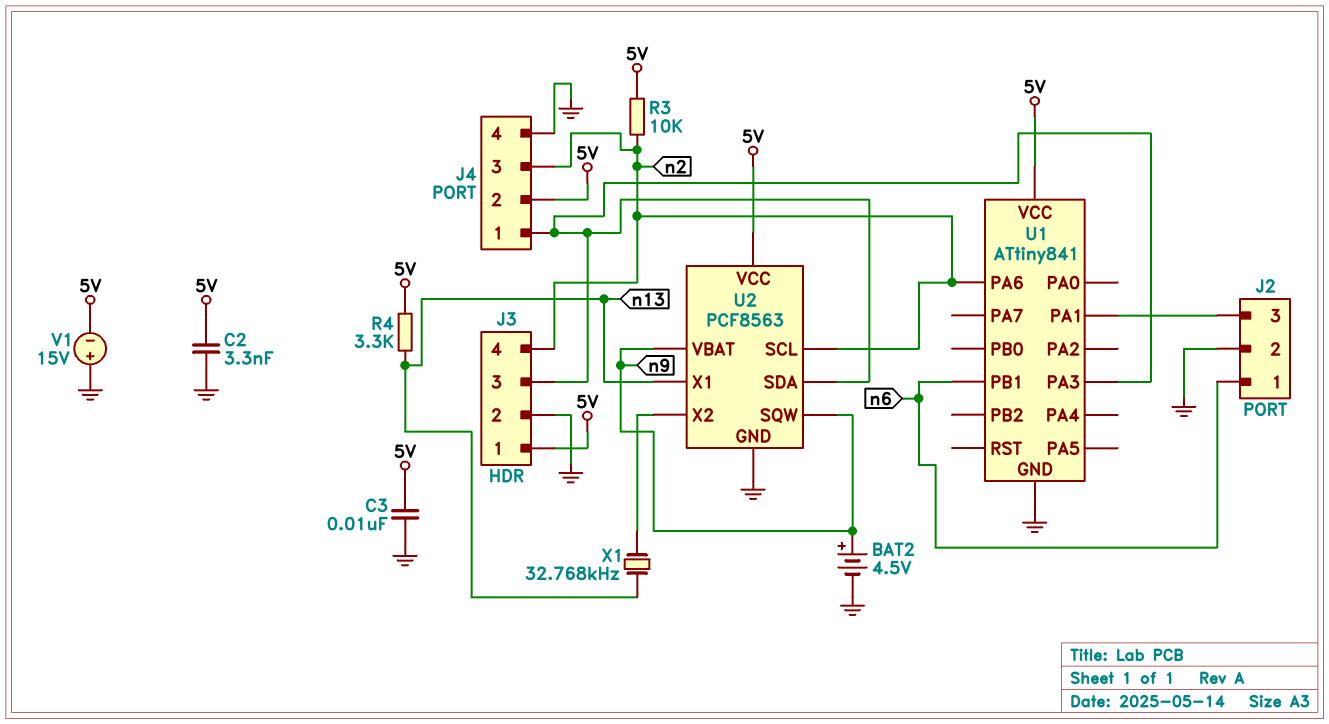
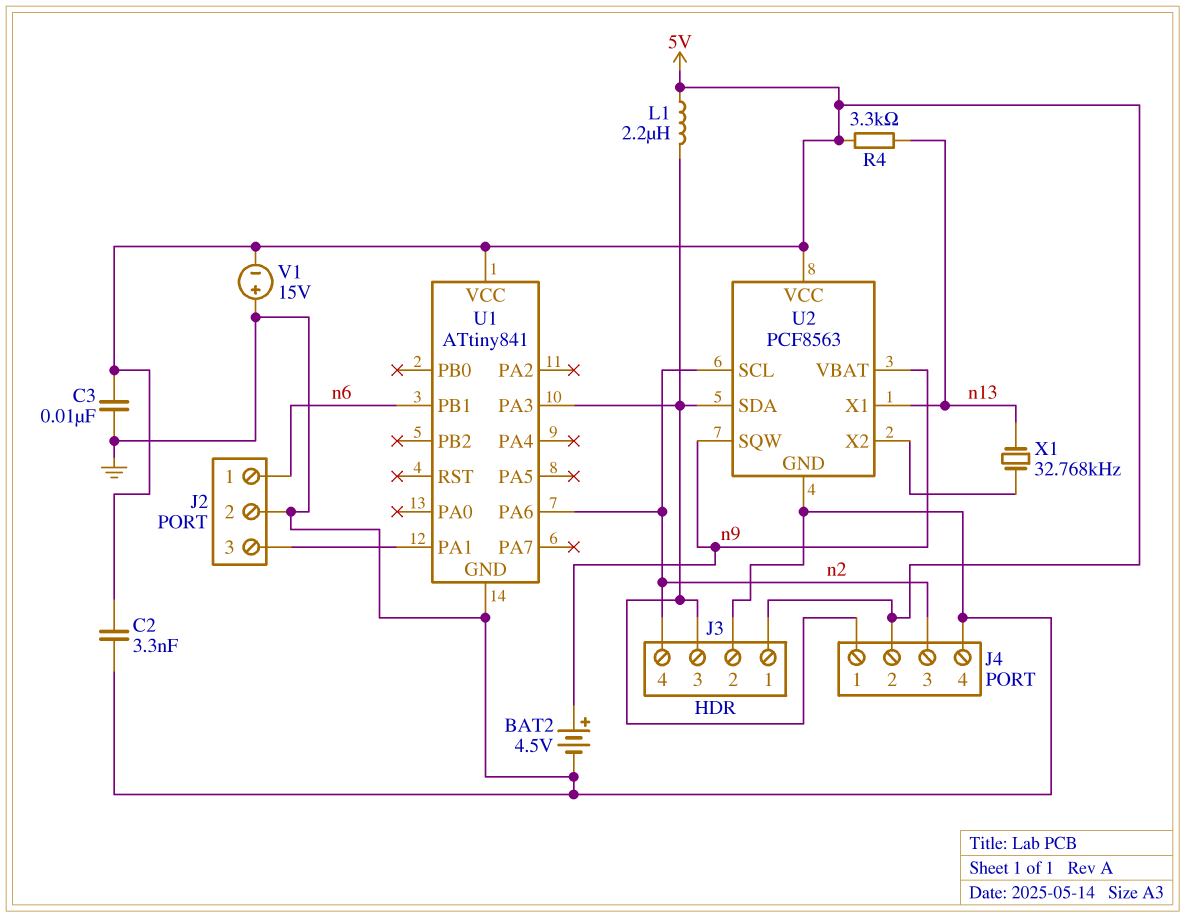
L1: none -> 2.2uH (5V, J3/3)
R3: 10k (5V, n2) -> none

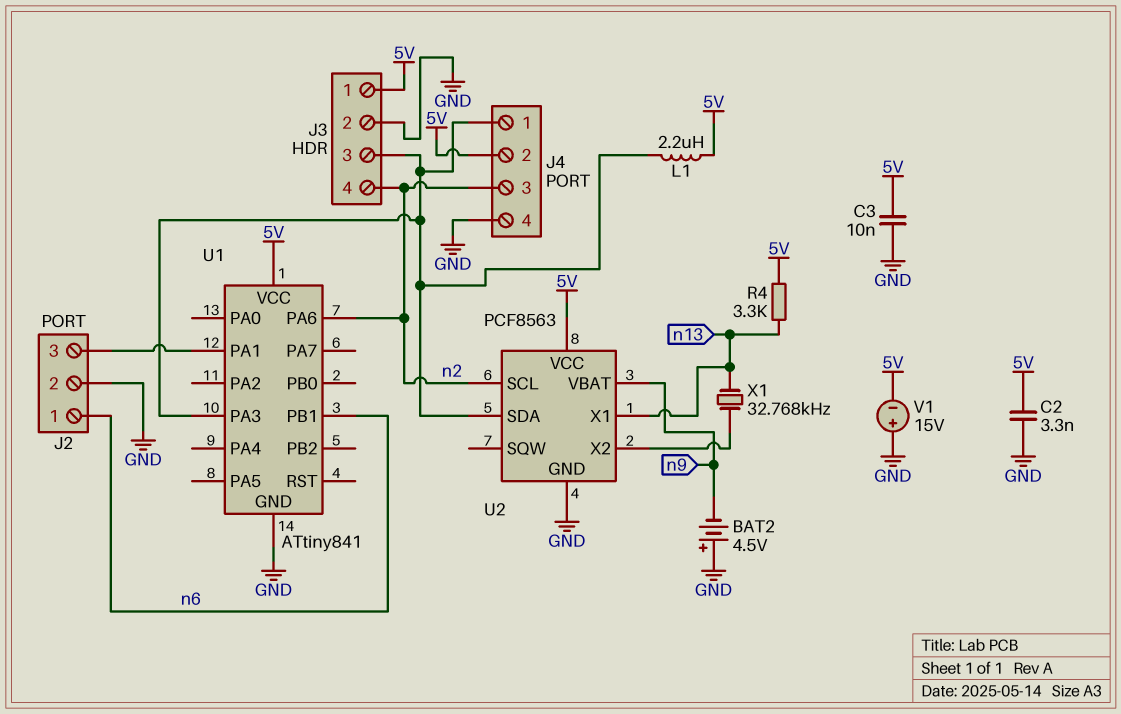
BAT2: 4.5V (plus n9, minus GND) -> 4.5V (plus GND, minus n9)
U2 pin SQW: n9 -> none

